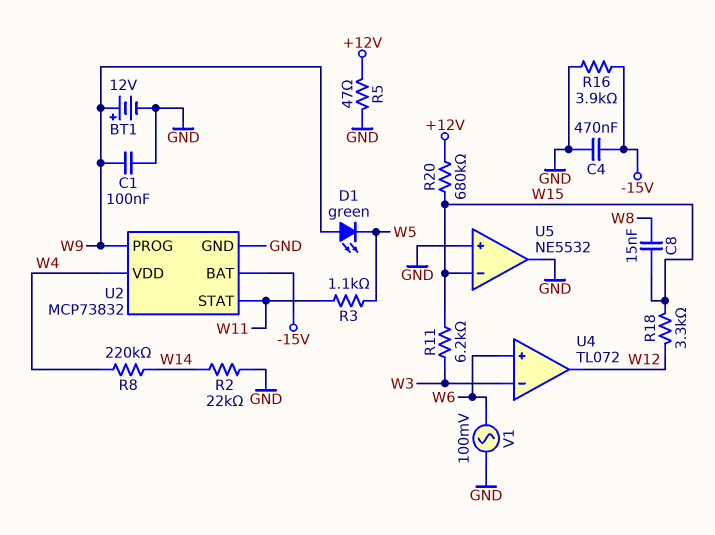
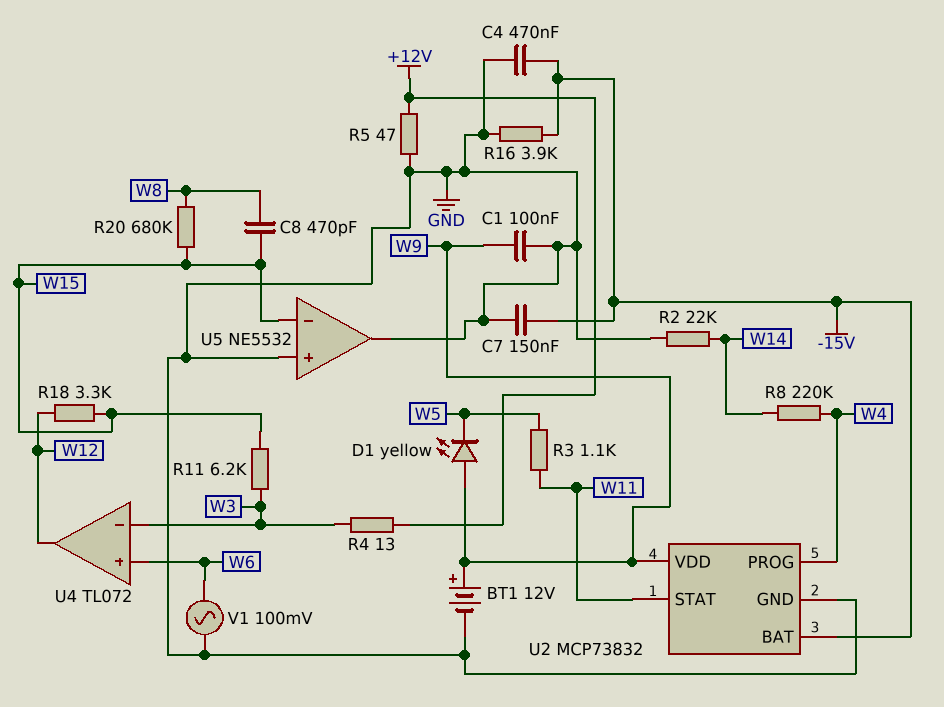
C7: none -> 150nF (-15V, GND)
C8: 15nF (W8, W15) -> 470pF (W8, W15)
D1: LED green (A W9, K W5) -> LED yellow (A W9, K W5)
R4: none -> 13 (+12V, W3)
R20: 680k (+12V, W15) -> 680k (W8, W15)
U2 pin PROG: W9 -> W4
U2 pin VDD: W4 -> W9

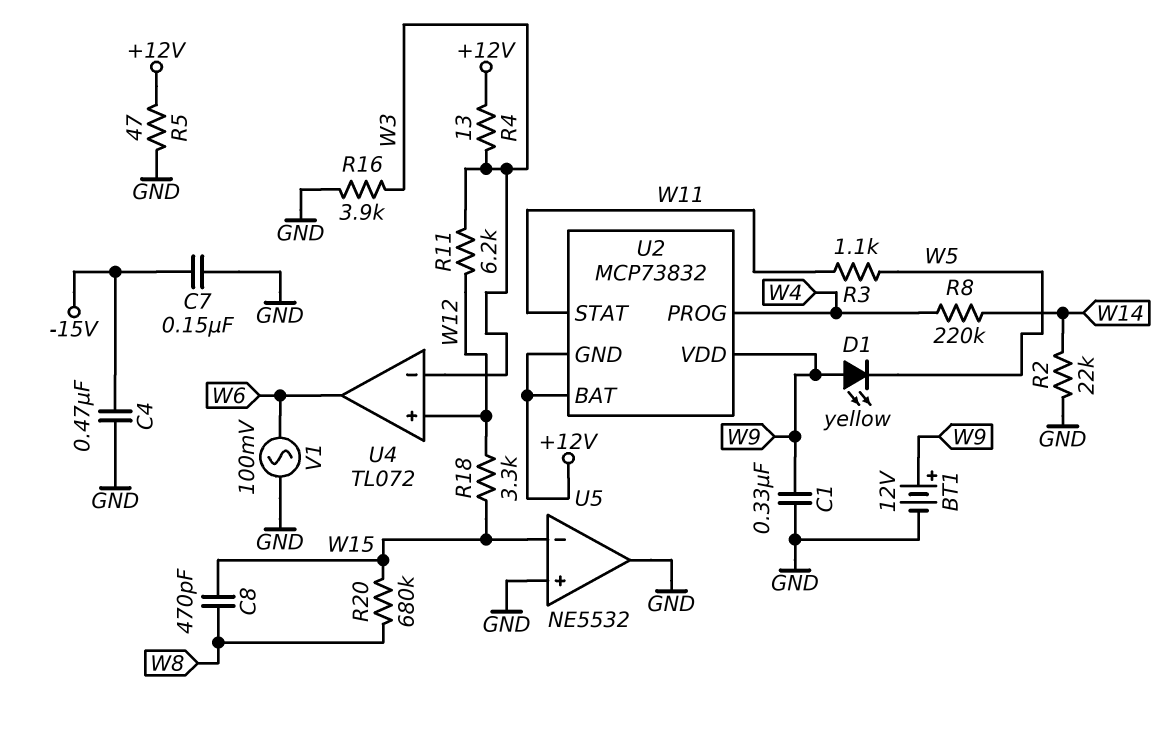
C1: 100nF (GND, W9) -> 330nF (GND, W9)
R11: 6.2k (W3, W15) -> 6.2k (W3, W12)
R16: 3.9k (-15V, GND) -> 3.9k (GND, W3)
U2 pin BAT: -15V -> +12V
U2 pin GND: GND -> +12V
U4 pin in+: W6 -> W12
U4 pin out: W12 -> W6

